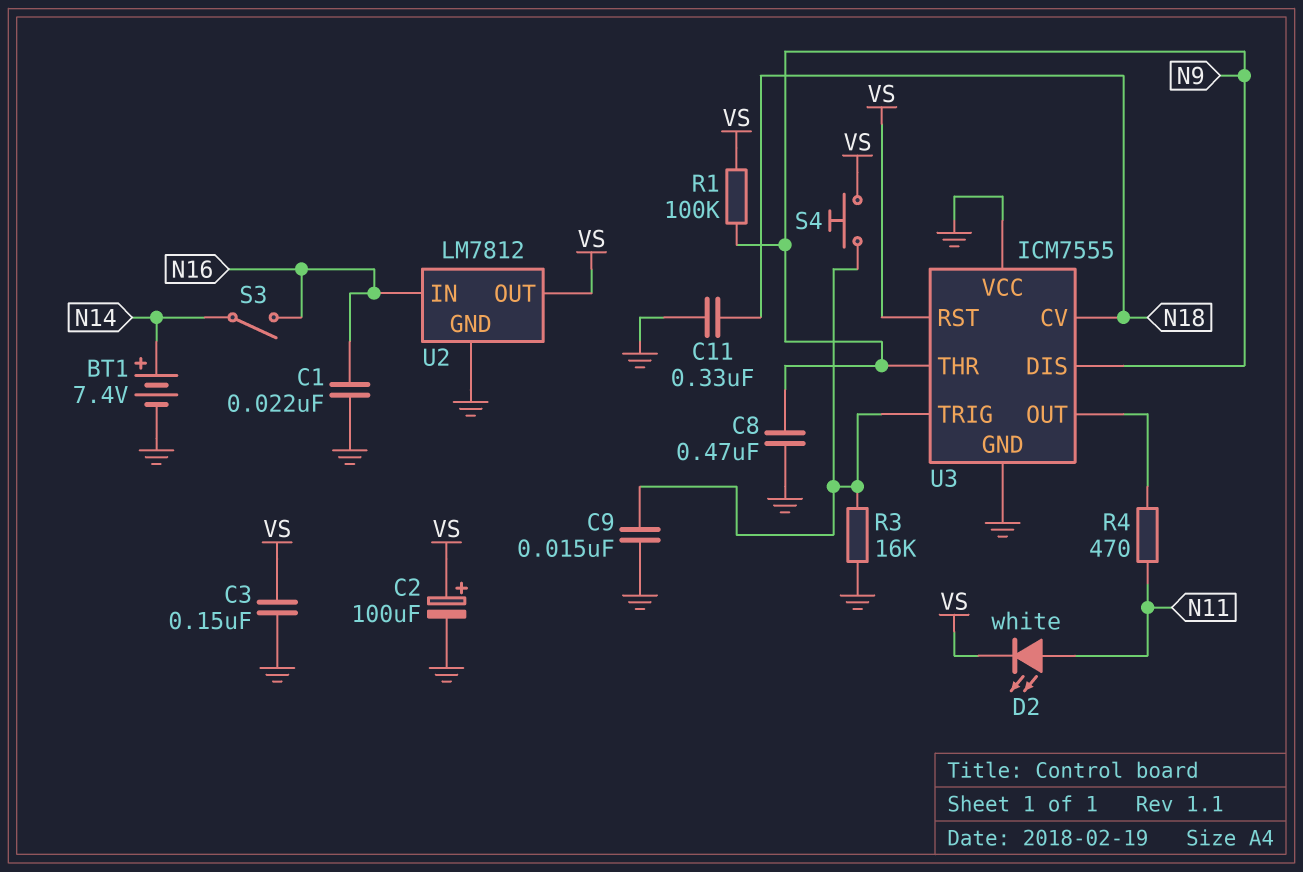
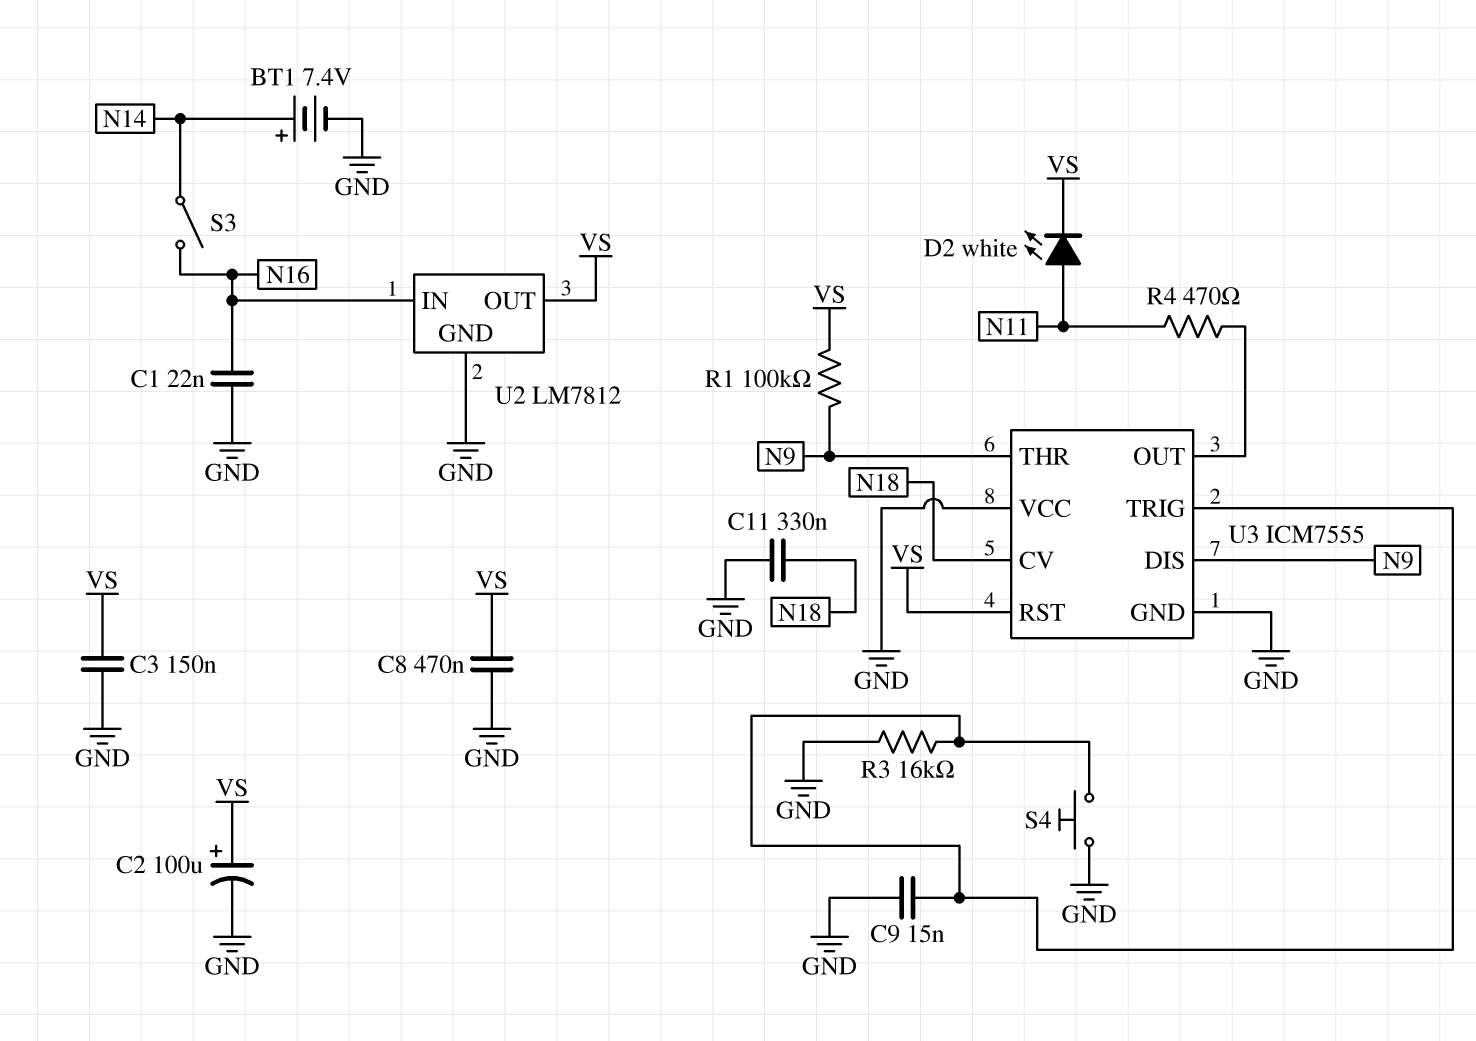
C8: 470nF (GND, N9) -> 470nF (GND, VS)
S4: button (U3/TRIG, VS) -> button (GND, U3/TRIG)

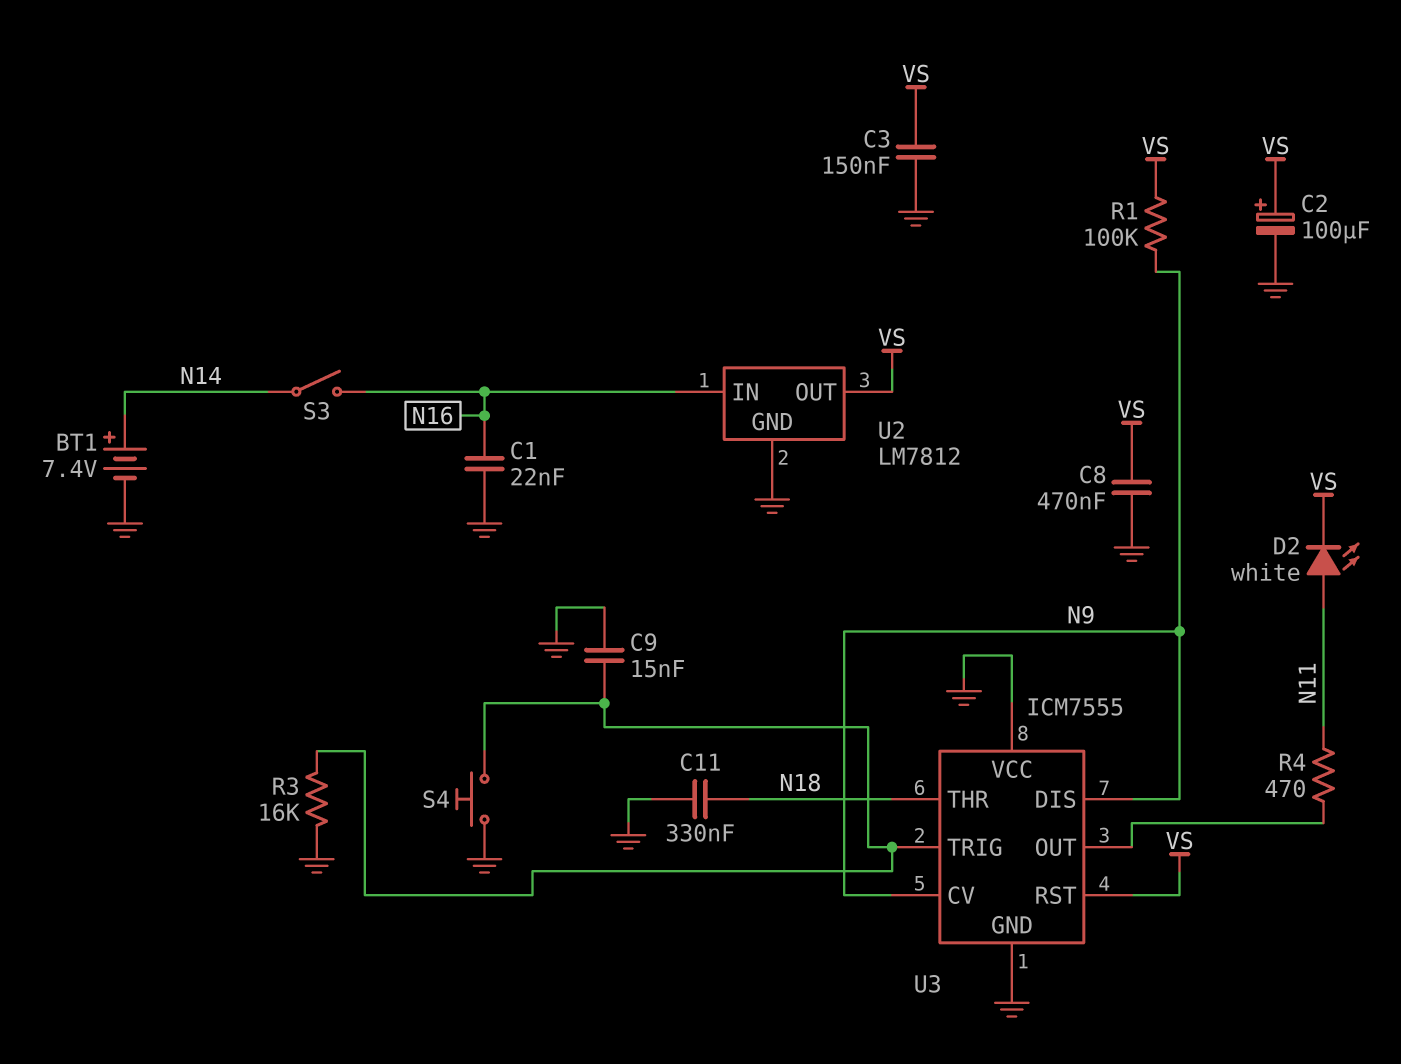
U3 pin CV: N18 -> N9
U3 pin THR: N9 -> N18

